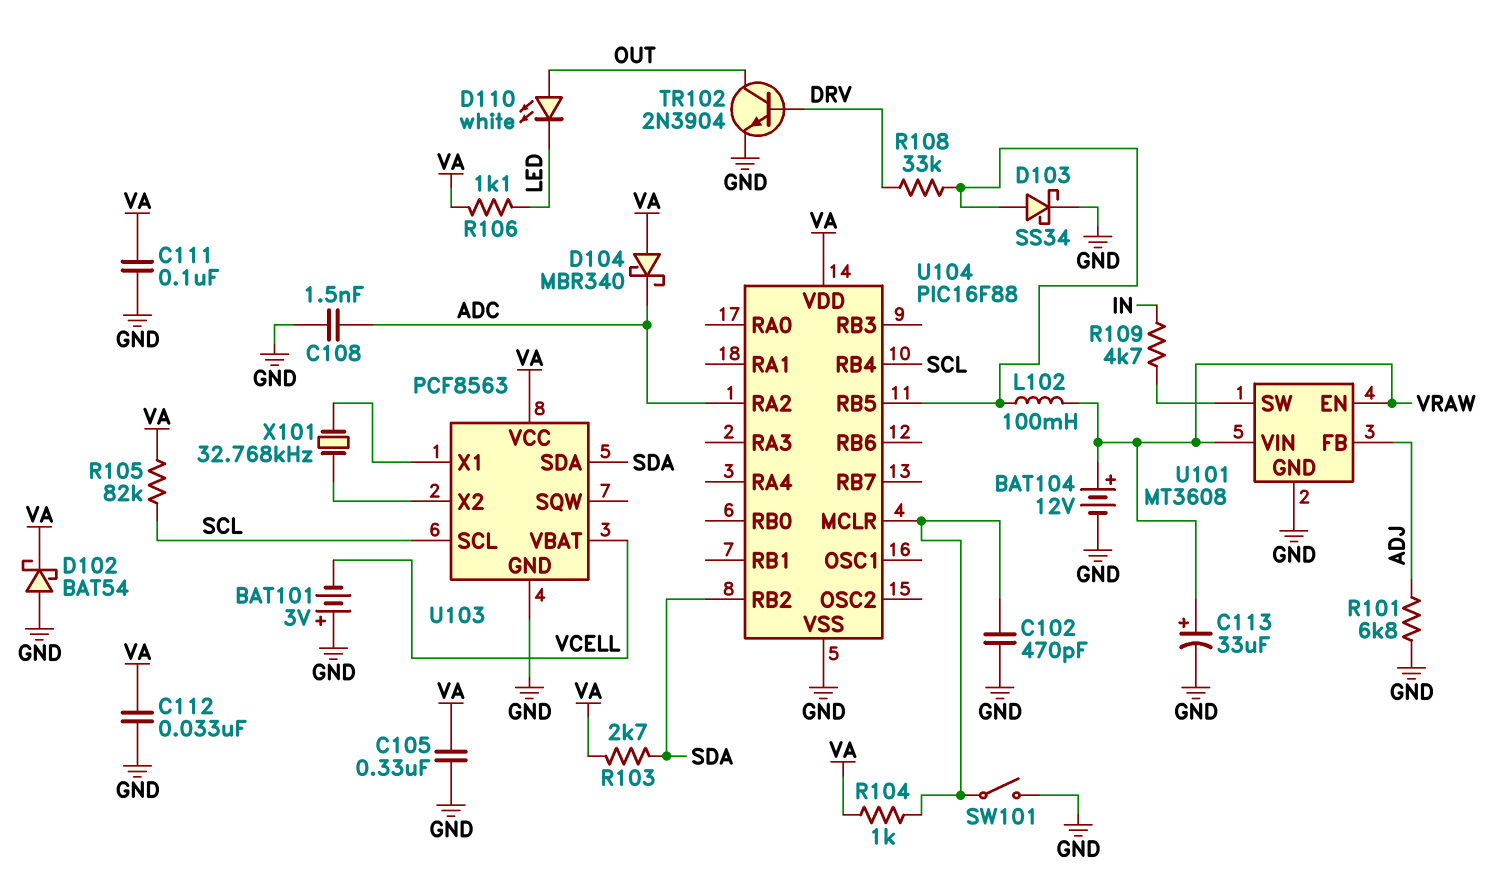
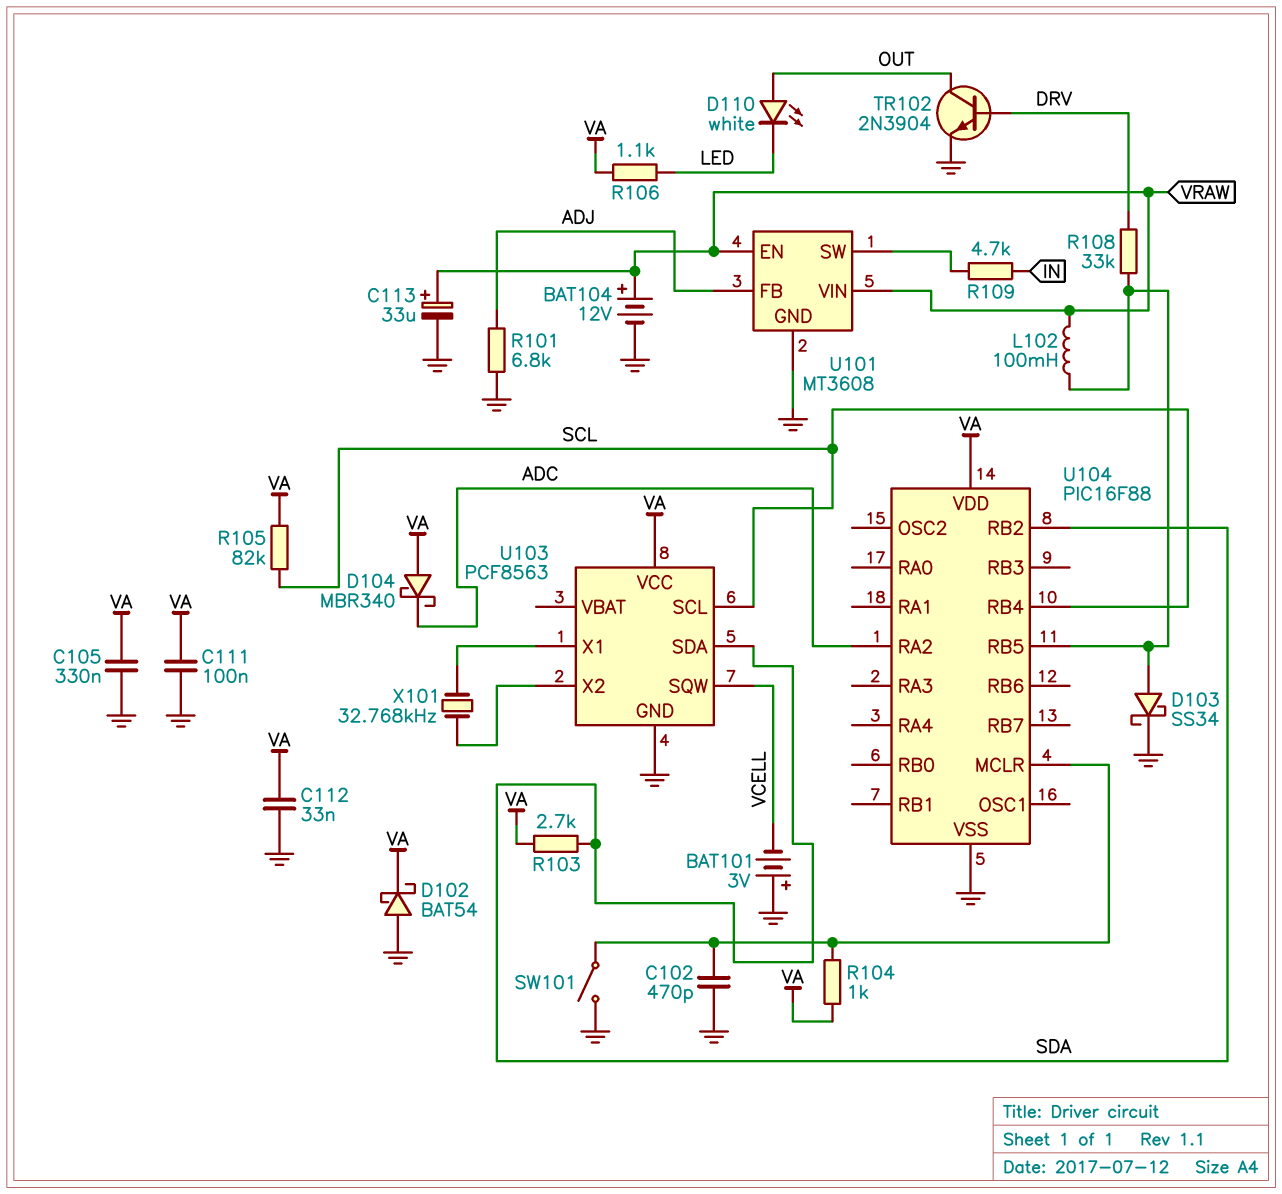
C108: 1.5nF (ADC, GND) -> none
U103 pin SQW: none -> VCELL
U103 pin VBAT: VCELL -> none

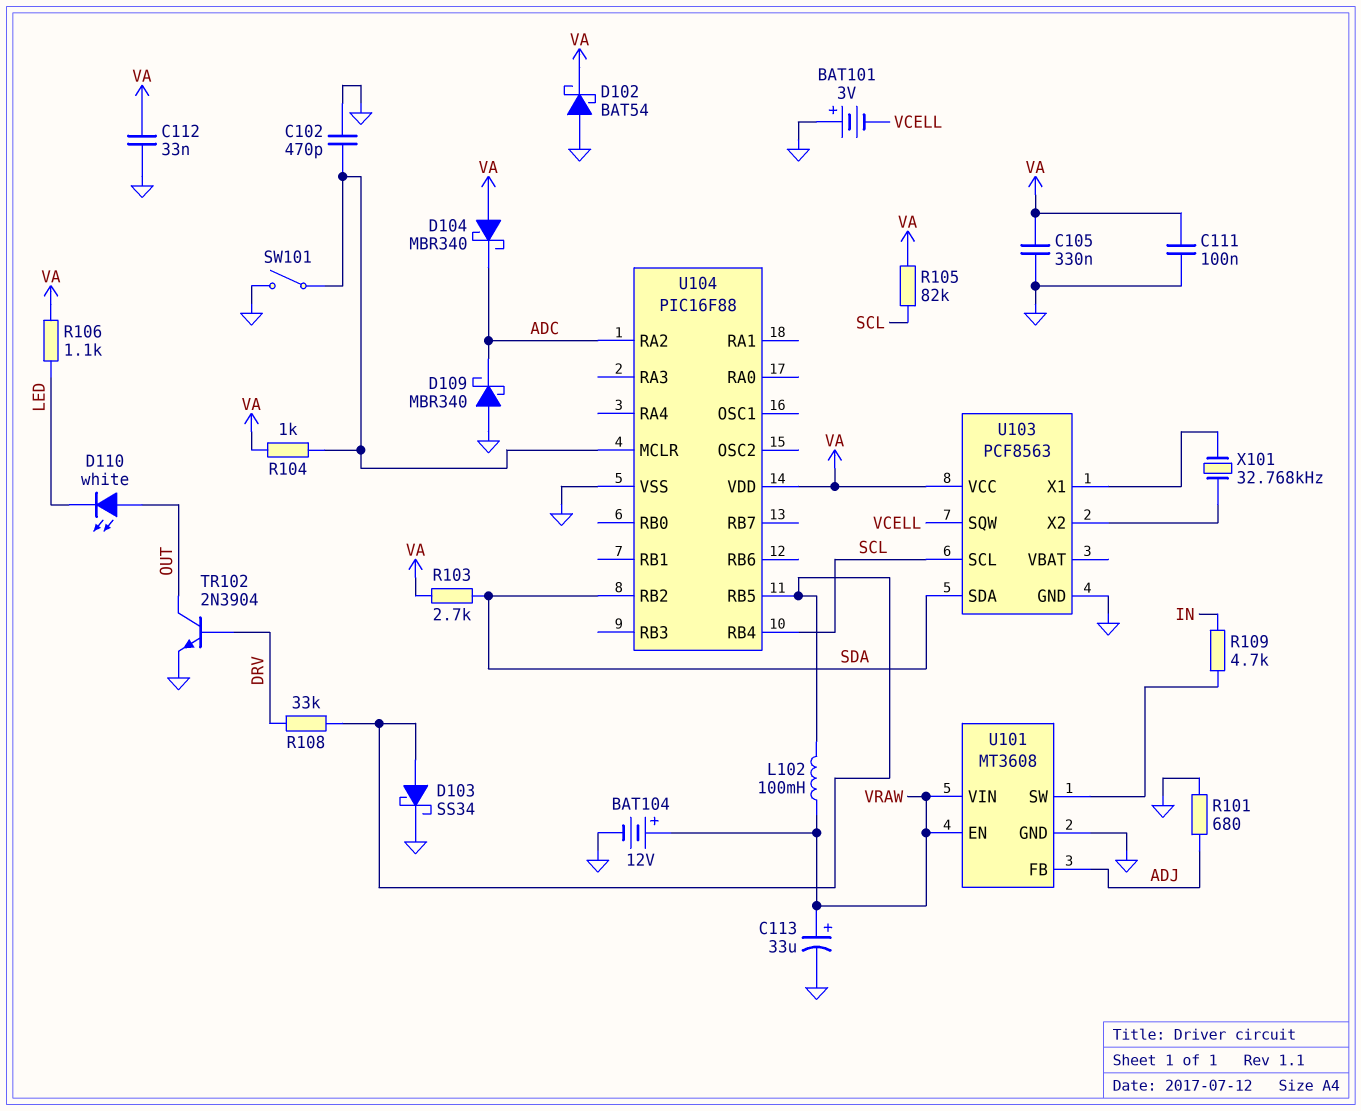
D109: none -> schottky MBR340 (A GND, K ADC)
R101: 6.8k (ADJ, GND) -> 680 (ADJ, GND)

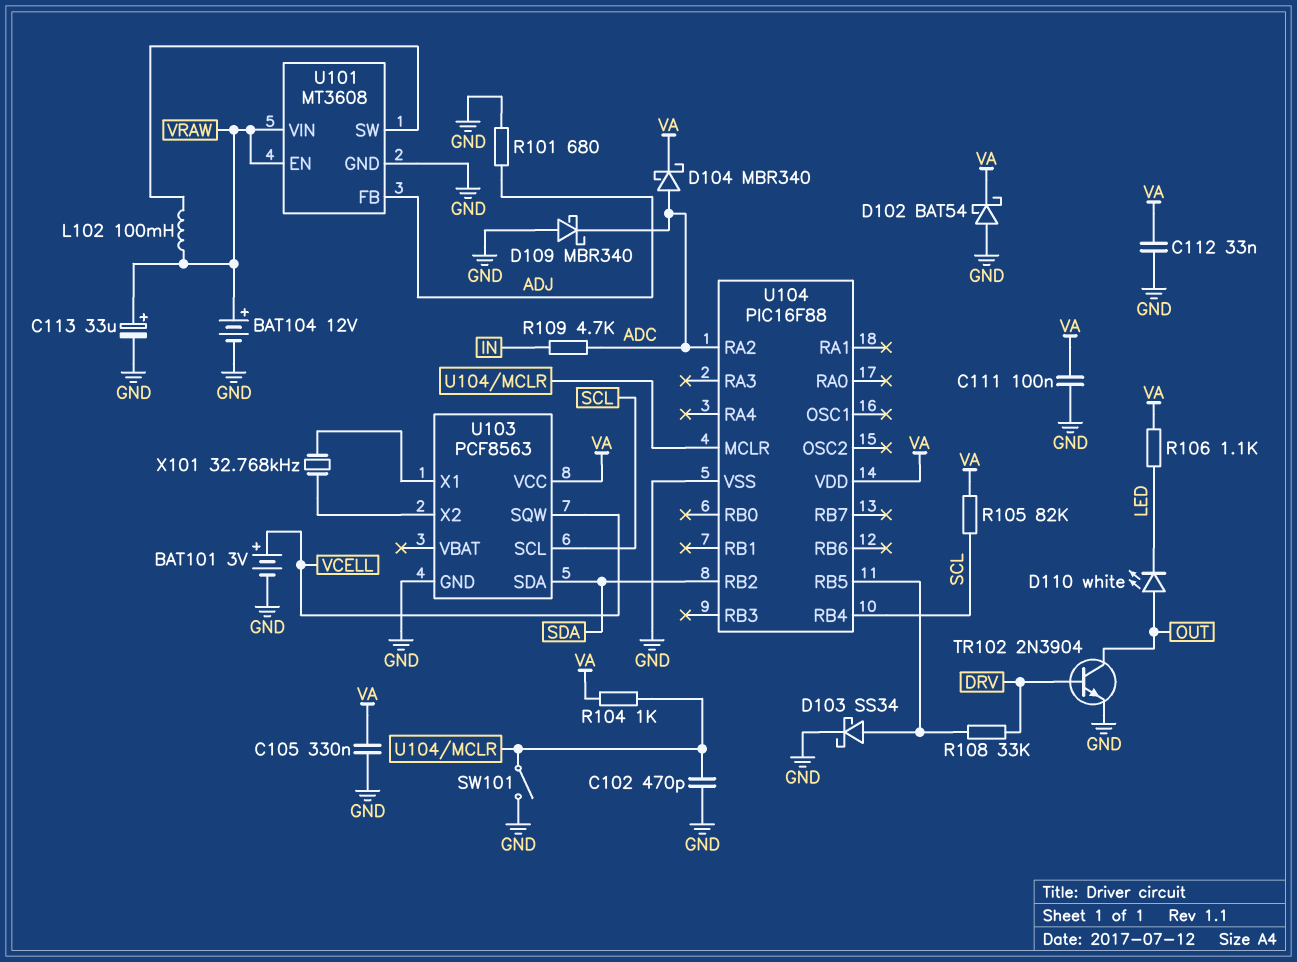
BAT101: 3V (plus GND, minus VCELL) -> 3V (plus VCELL, minus GND)
D104: schottky MBR340 (A VA, K ADC) -> schottky MBR340 (A ADC, K VA)
L102: 100mH (U104/RB5, VRAW) -> 100mH (U101/SW, VRAW)
R103: 2.7k (SDA, VA) -> none
R109: 4.7k (IN, U101/SW) -> 4.7k (ADC, IN)

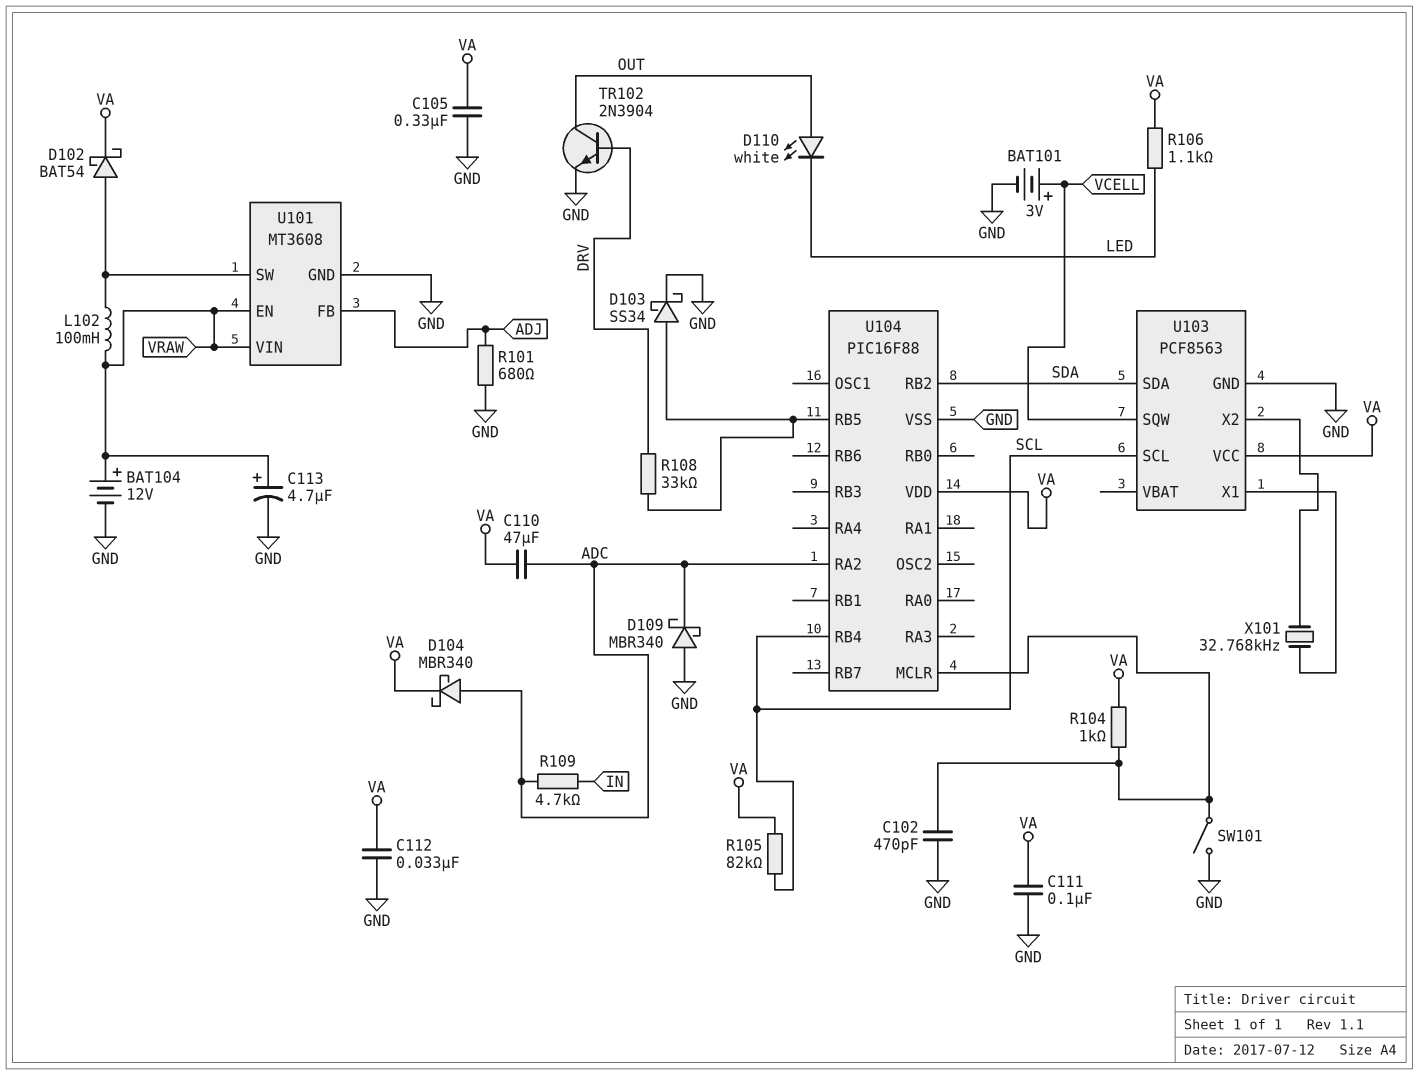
C110: none -> 47uF (ADC, VA)
C113: 33uF (plus VRAW, minus GND) -> 4.7uF (plus VRAW, minus GND)
D102: schottky BAT54 (A GND, K VA) -> schottky BAT54 (A U101/SW, K VA)

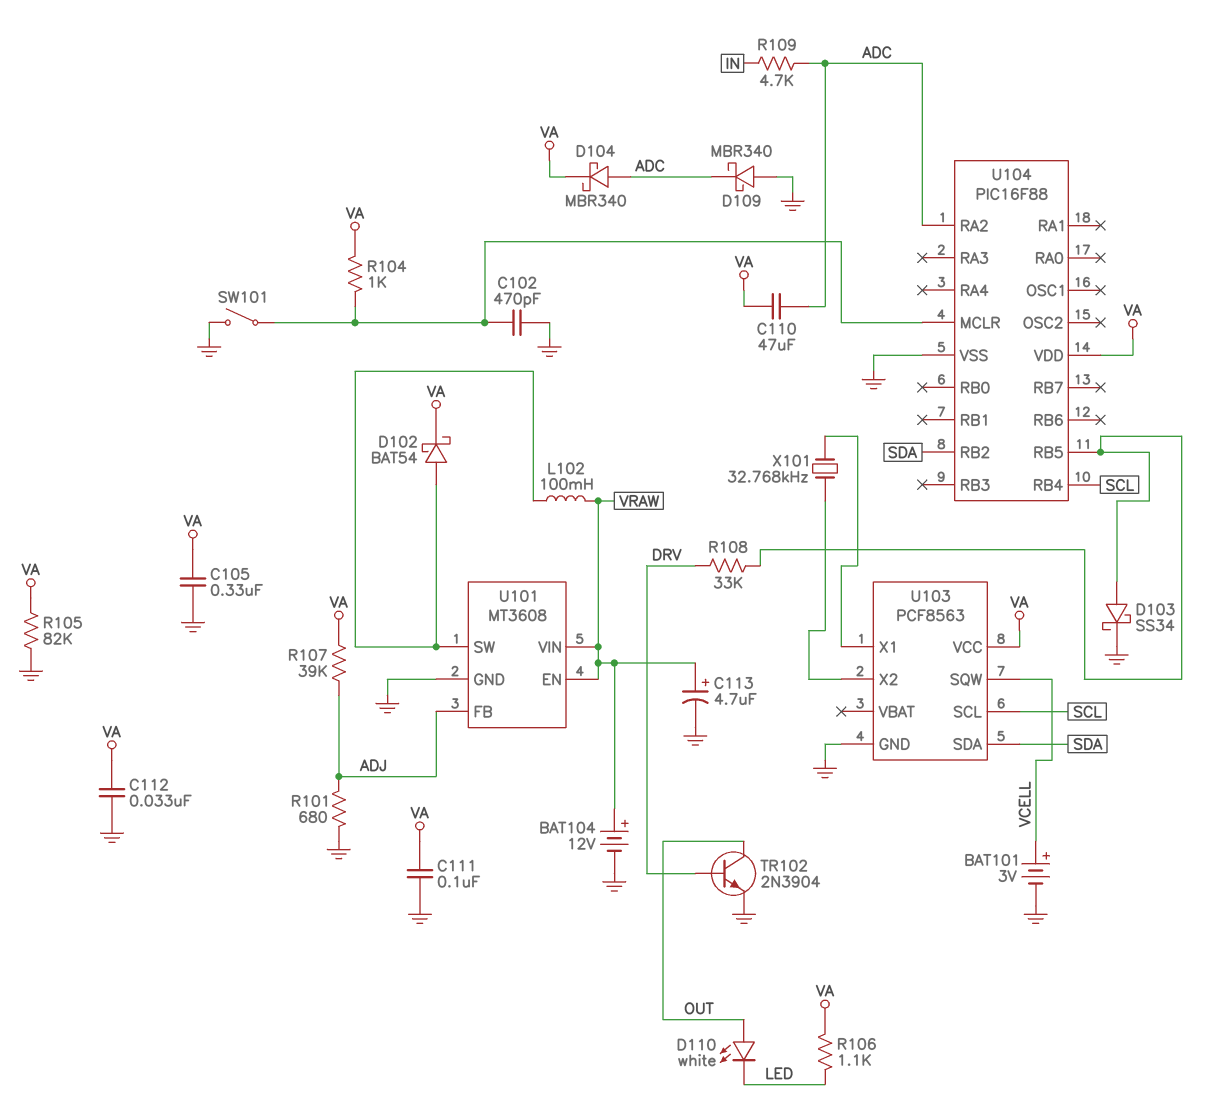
R105: 82k (SCL, VA) -> 82k (GND, VA)
R107: none -> 39k (ADJ, VA)

